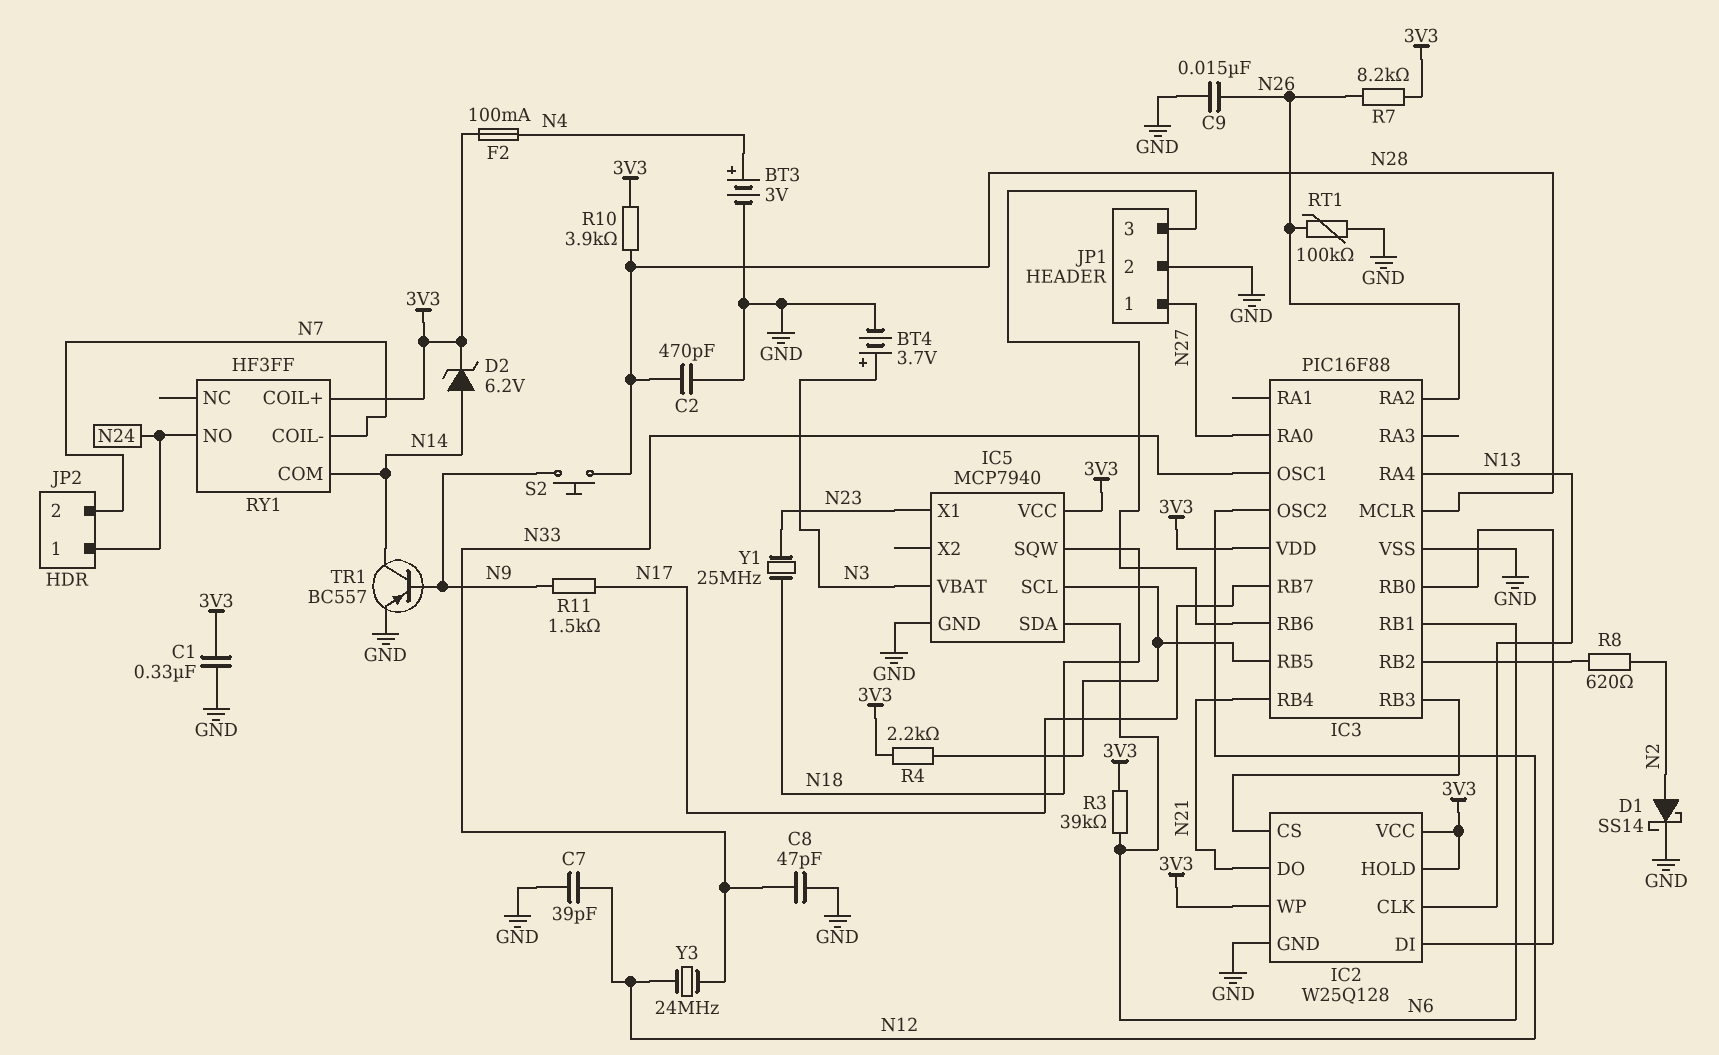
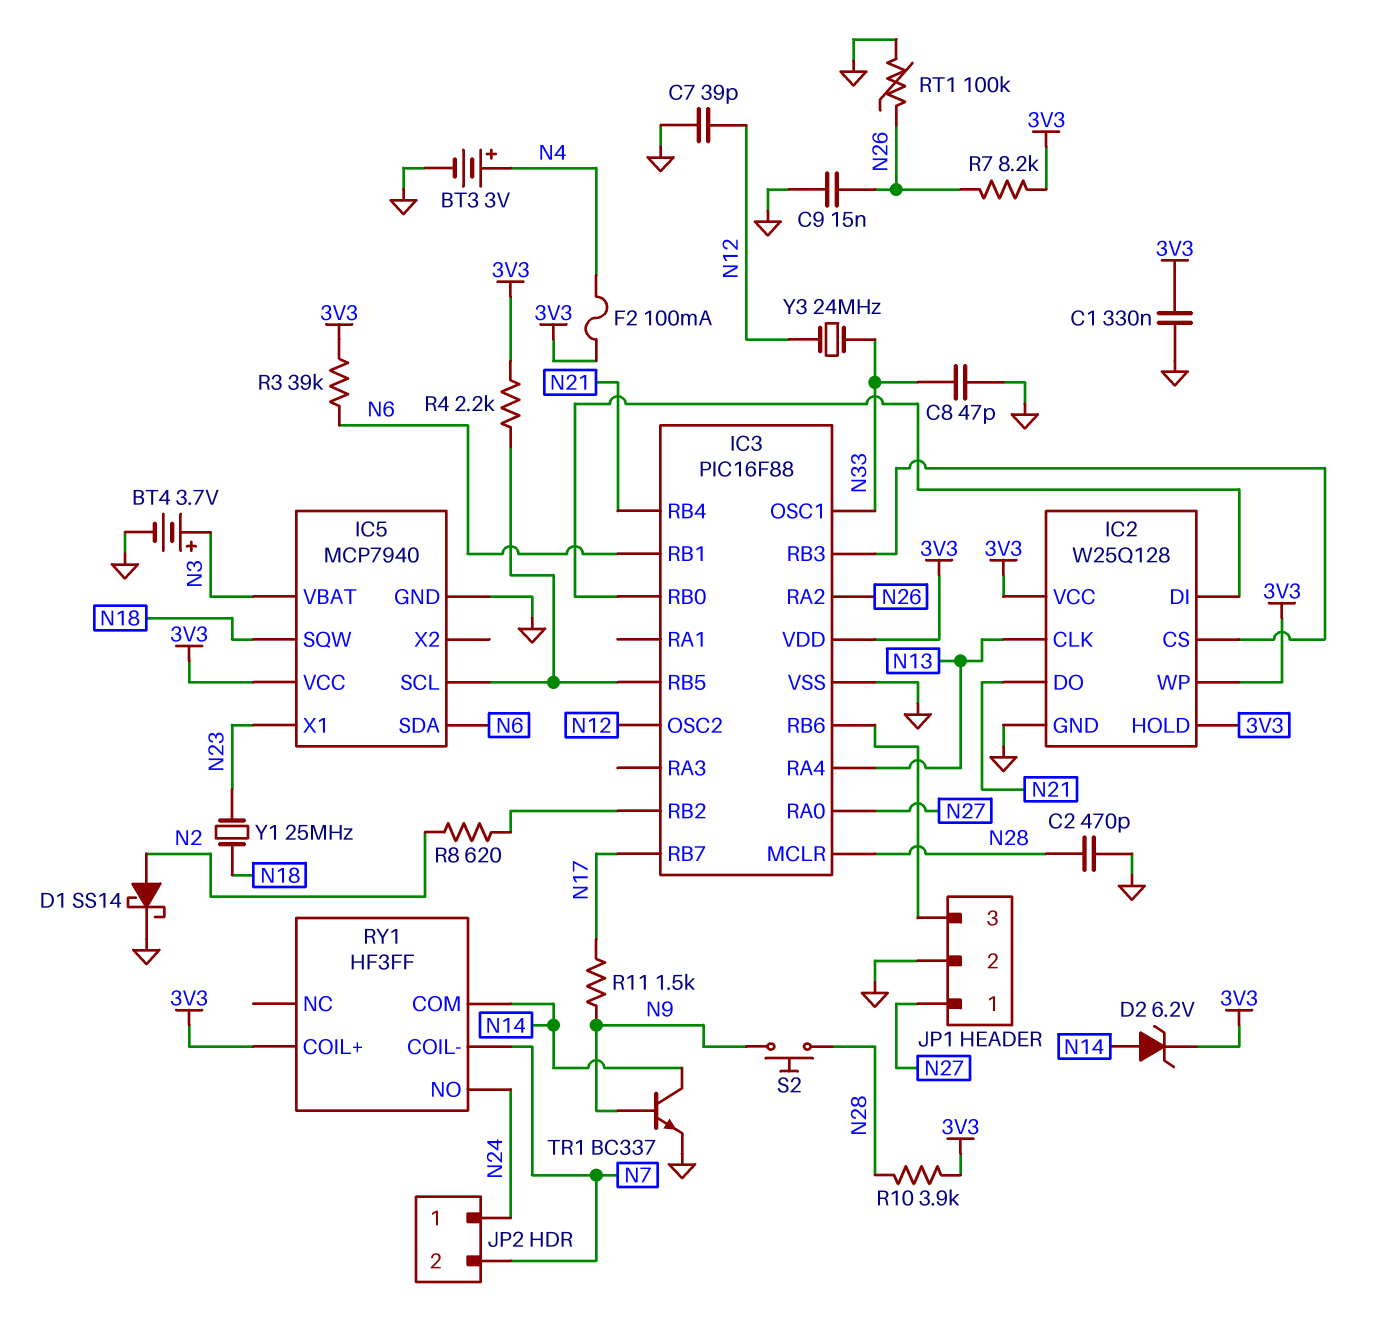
TR1: PNP BC557 (B N9, C N14, E GND) -> NPN BC337 (B N9, C N14, E GND)

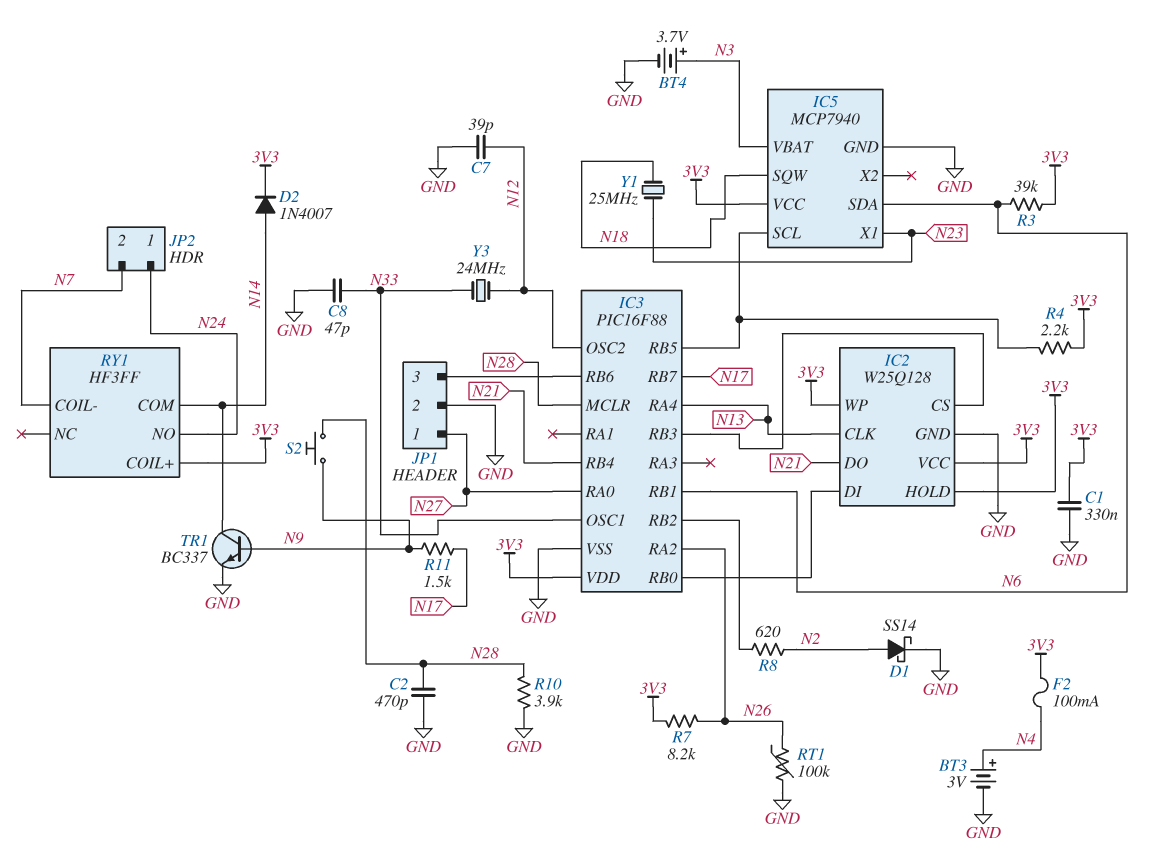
C9: 15nF (GND, N26) -> none
D2: zener 6.2V (A N14, K 3V3) -> diode 1N4007 (A N14, K 3V3)
R10: 3.9k (3V3, N28) -> 3.9k (GND, N28)

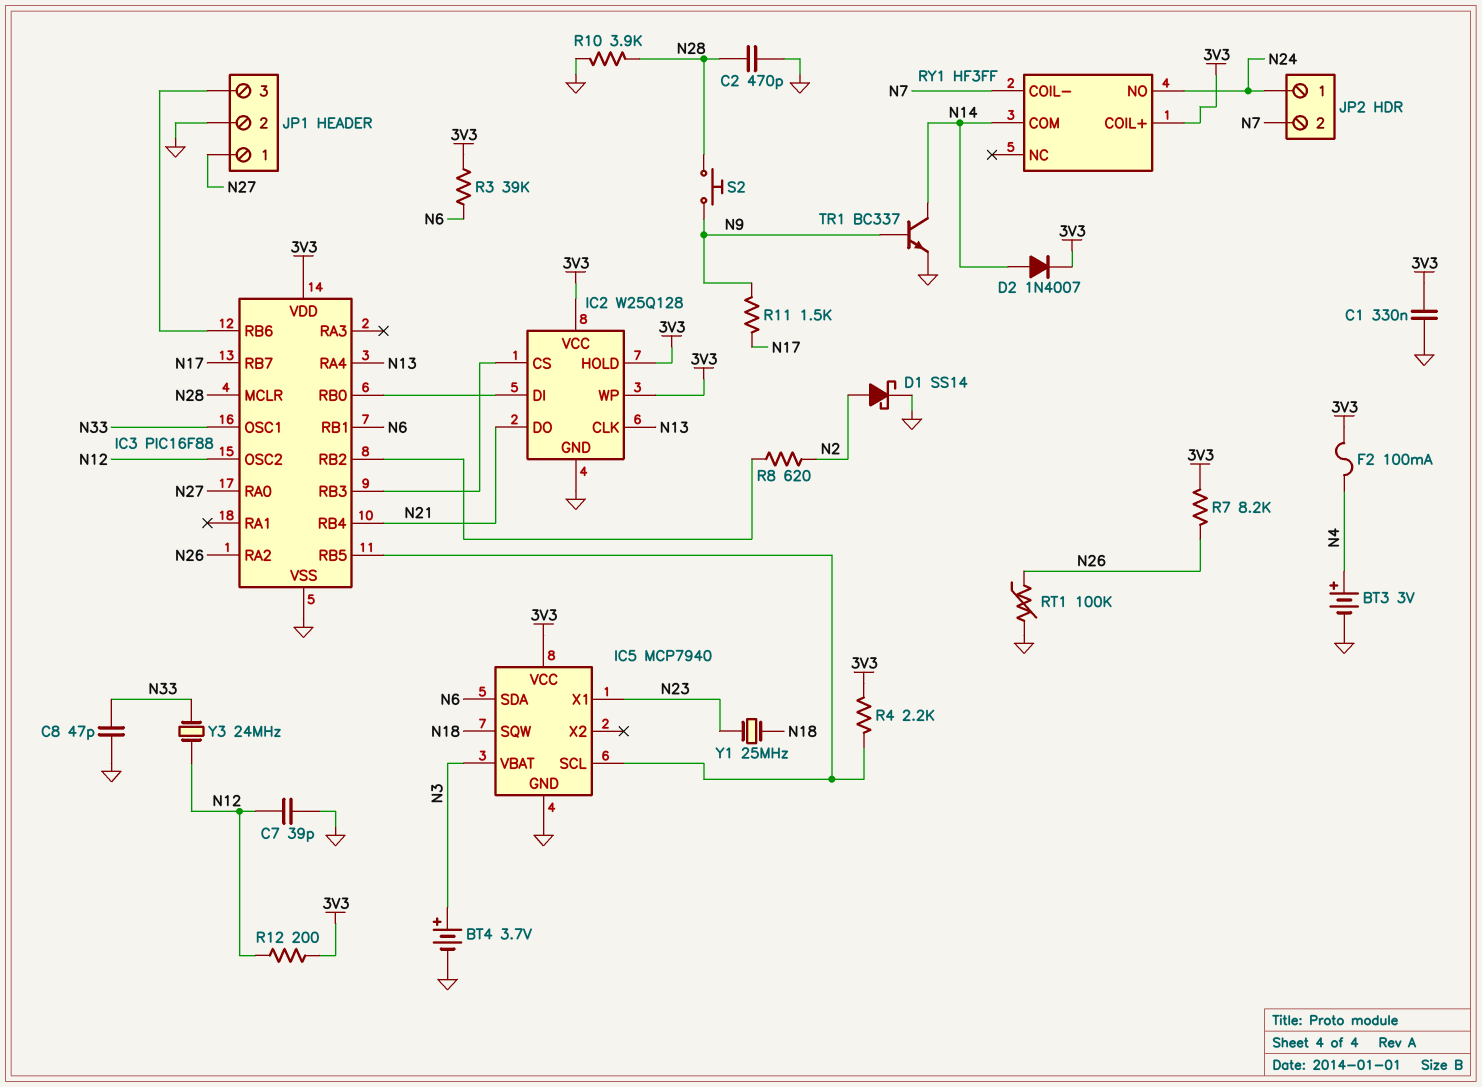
R12: none -> 200 (3V3, N12)

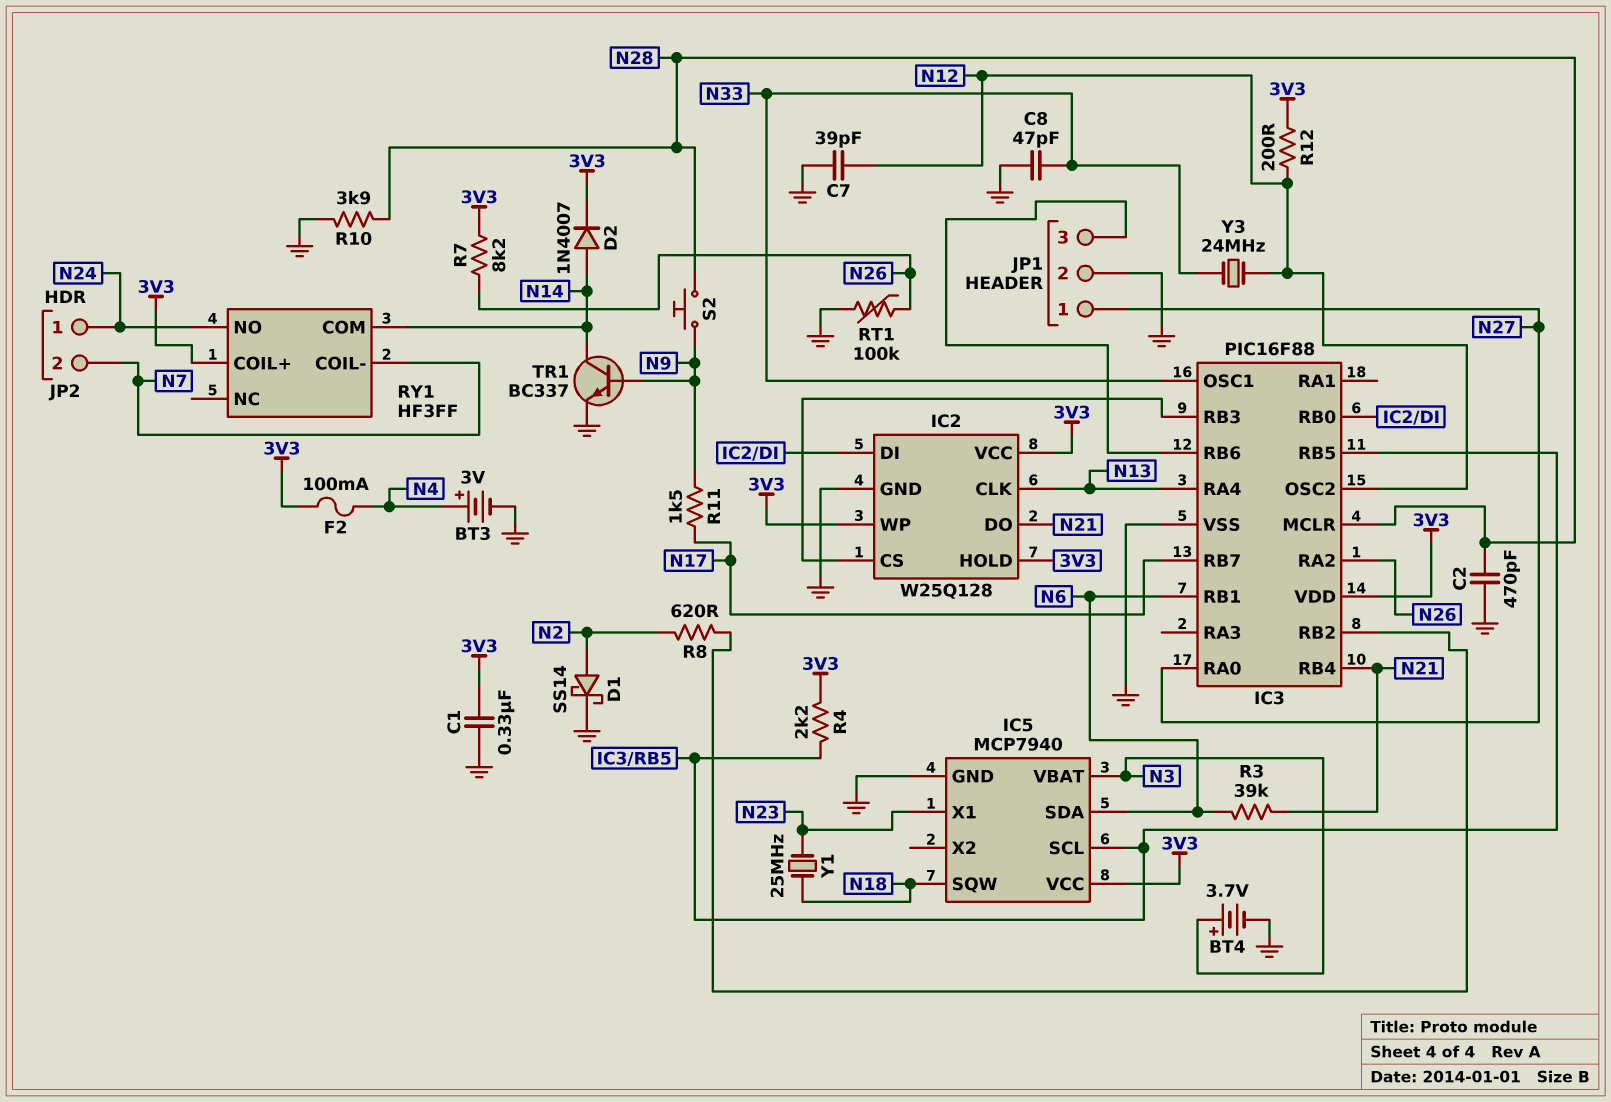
R3: 39k (3V3, N6) -> 39k (N6, N21)

